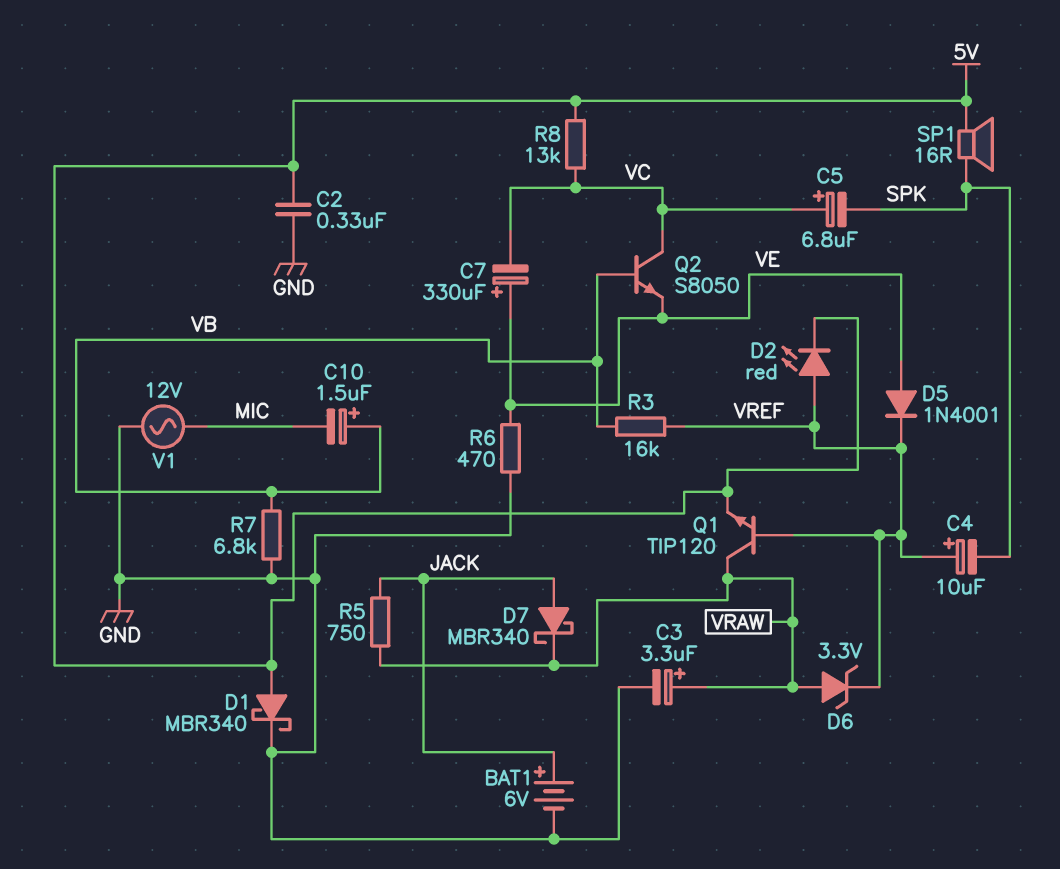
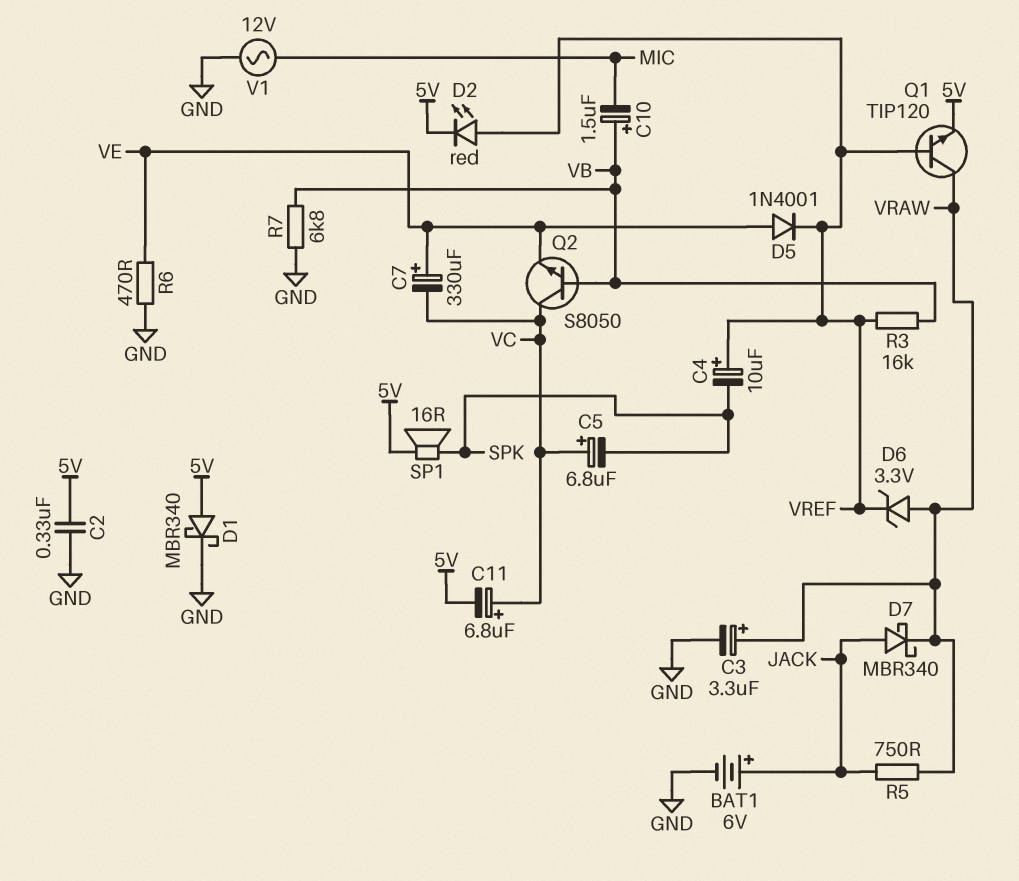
C11: none -> 6.8uF (plus VC, minus 5V)
R8: 13k (5V, VC) -> none

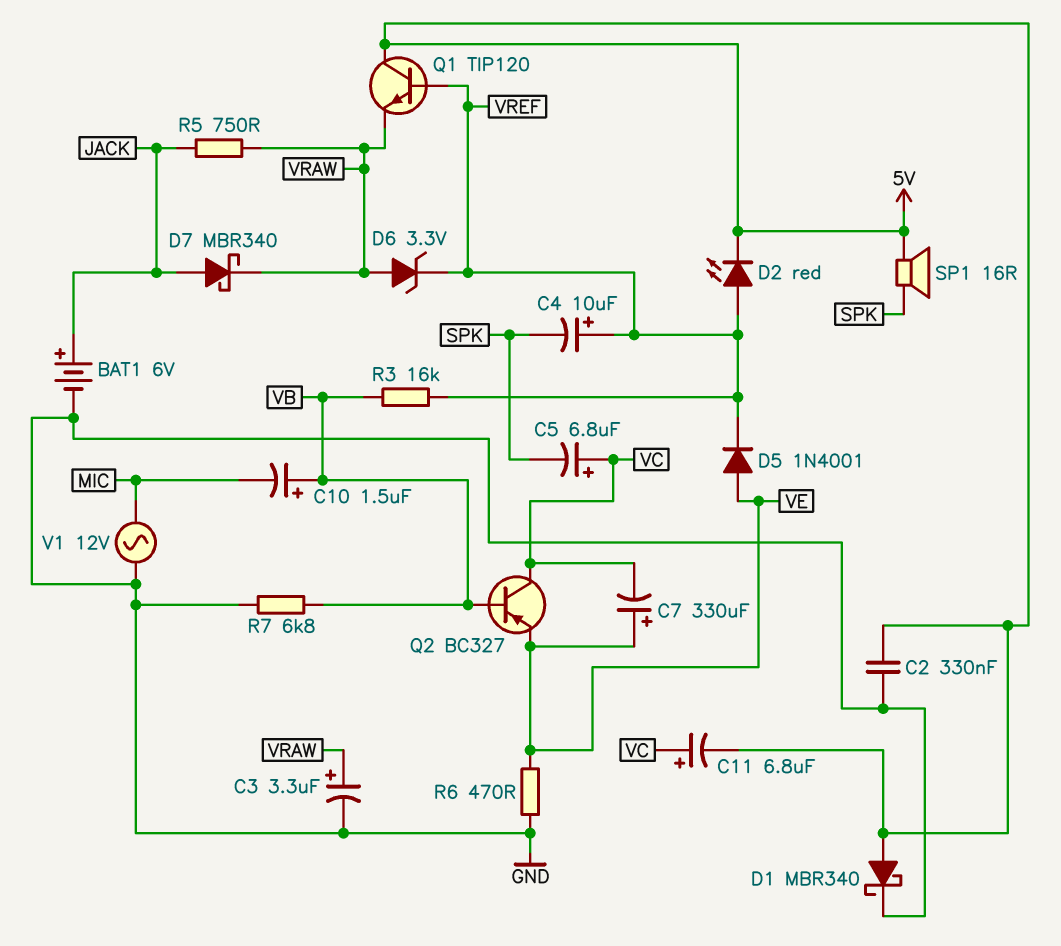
Q1: NPN TIP120 (B VREF, C VRAW, E 5V) -> NPN TIP120 (B VREF, C 5V, E VRAW)
Q2: NPN S8050 (B VB, C VC, E VE) -> PNP BC327 (B VB, C VC, E VE)

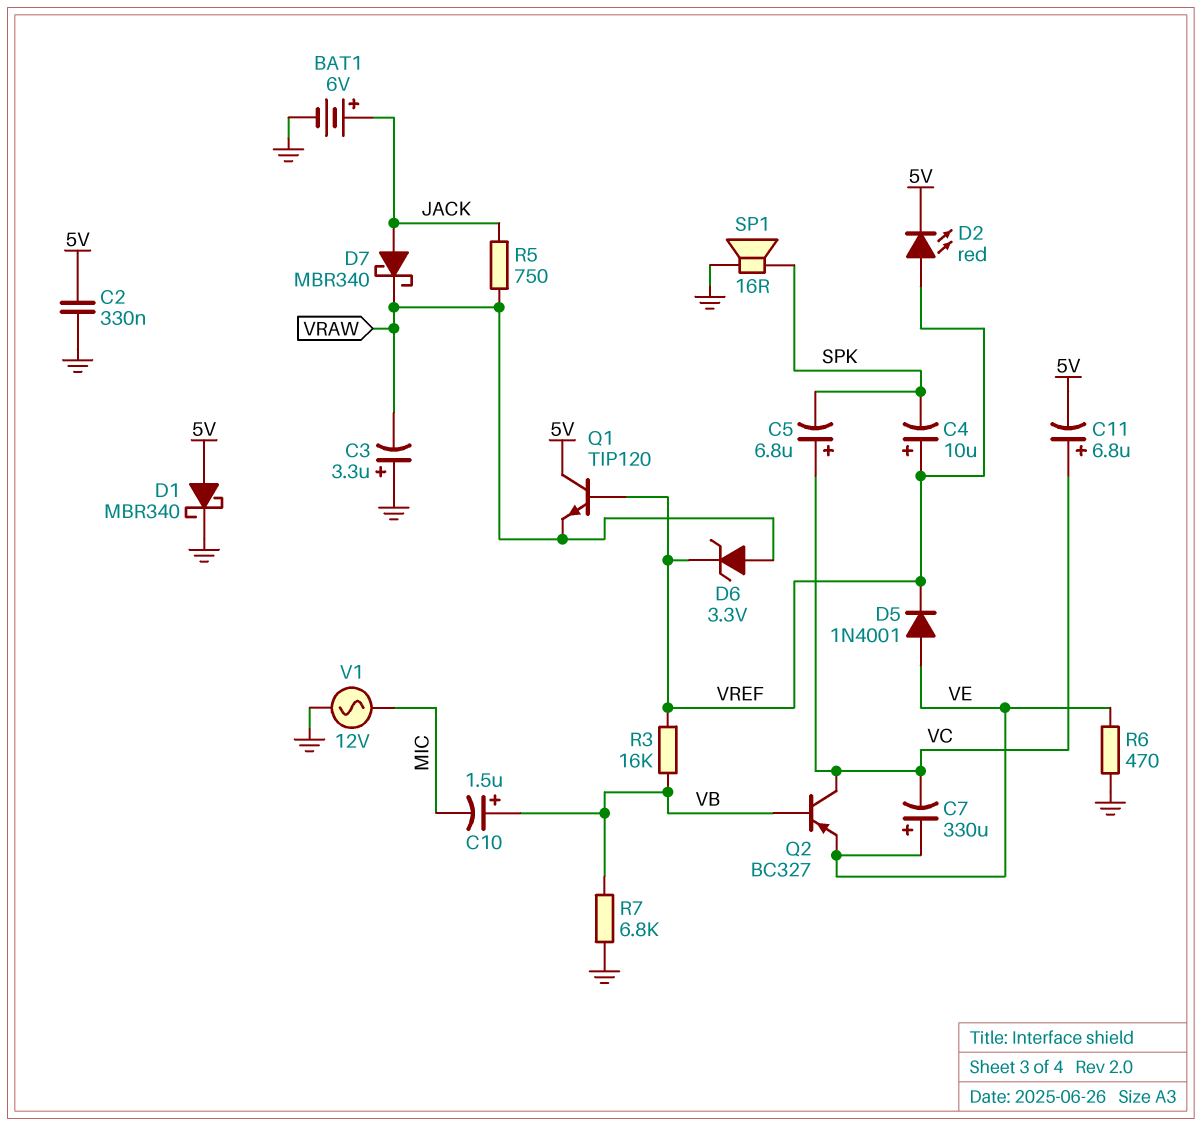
C3: 3.3uF (plus VRAW, minus GND) -> 3.3uF (plus GND, minus VRAW)
SP1: speaker 16R (5V, SPK) -> speaker 16R (GND, SPK)

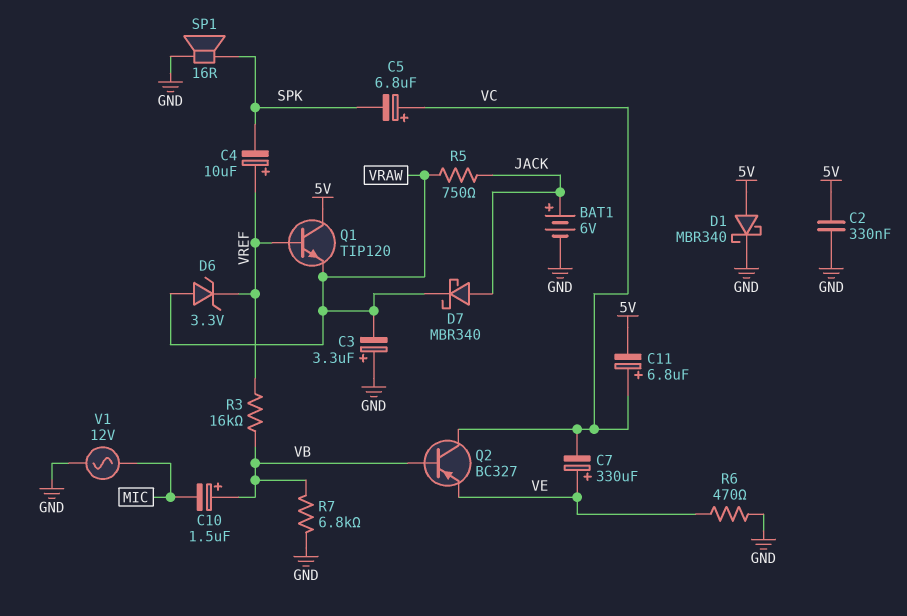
D2: LED red (A VREF, K 5V) -> none
D5: diode 1N4001 (A VE, K VREF) -> none

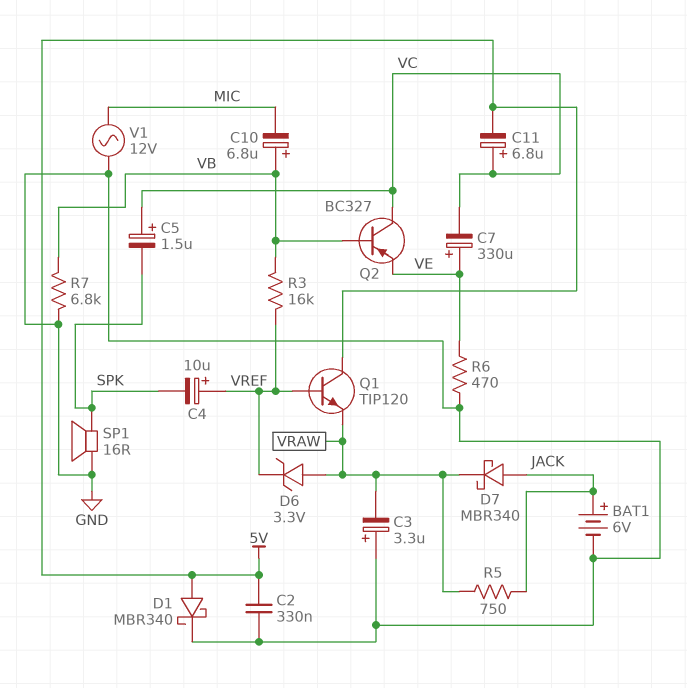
C5: 6.8uF (plus VC, minus SPK) -> 1.5uF (plus VC, minus SPK)
C10: 1.5uF (plus VB, minus MIC) -> 6.8uF (plus VB, minus MIC)

